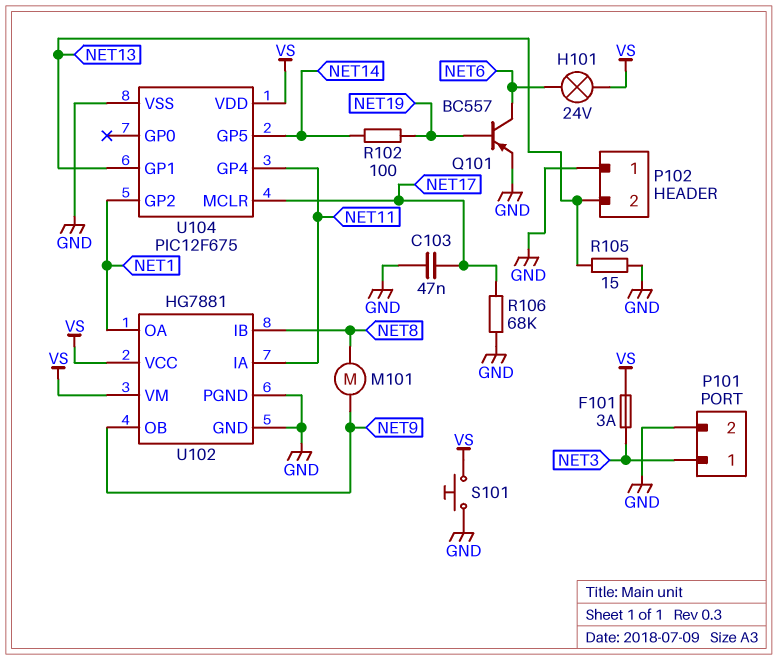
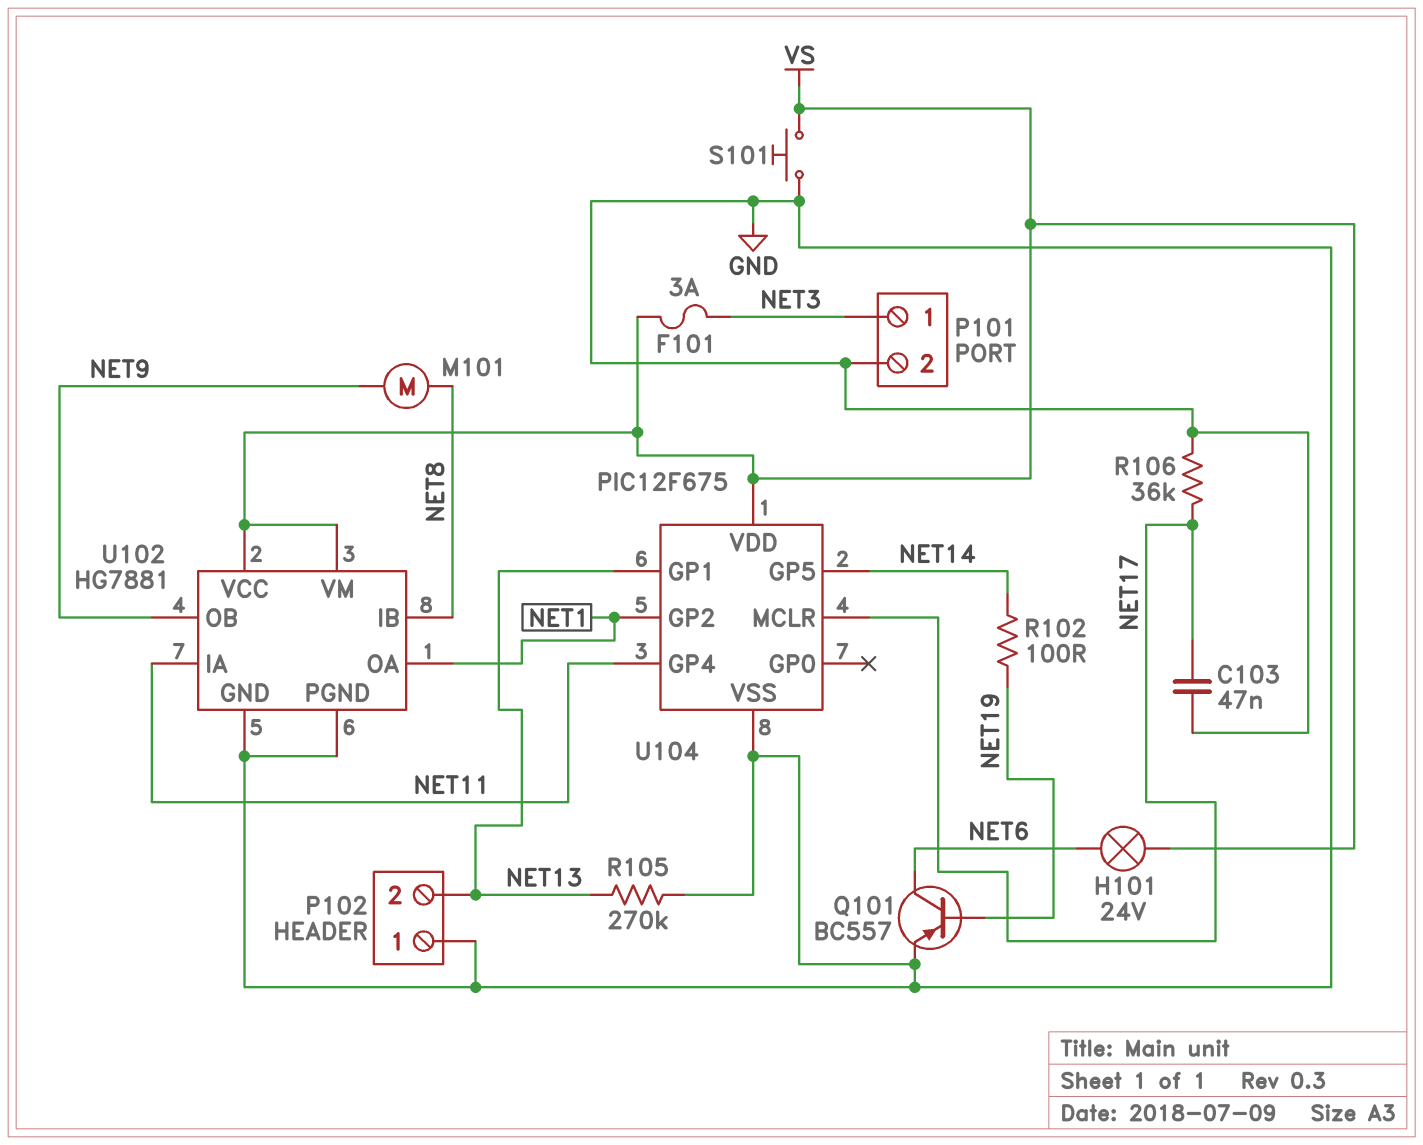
R105: 15 (GND, NET13) -> 270k (GND, NET13)
R106: 68k (GND, NET17) -> 36k (GND, NET17)

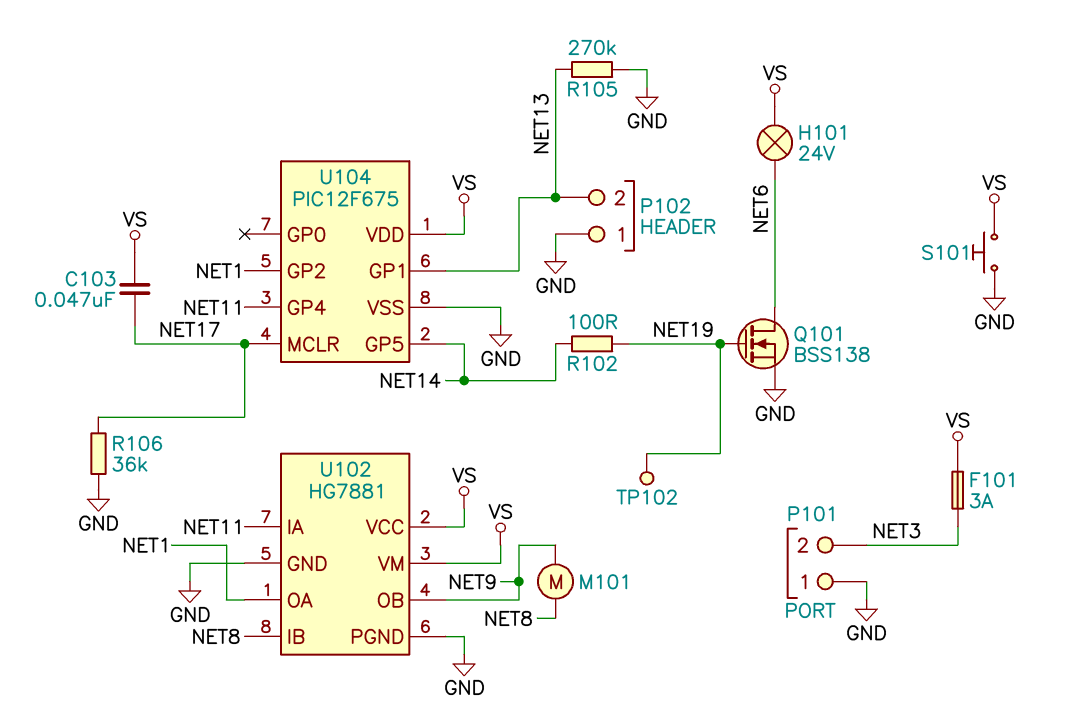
C103: 47nF (GND, NET17) -> 47nF (NET17, VS)
P101 pin 1: NET3 -> GND
P101 pin 2: GND -> NET3
Q101: PNP BC557 (B NET19, C NET6, E GND) -> NMOS BSS138 (G NET19, D NET6, S GND)
TP102: none -> test point (NET19)

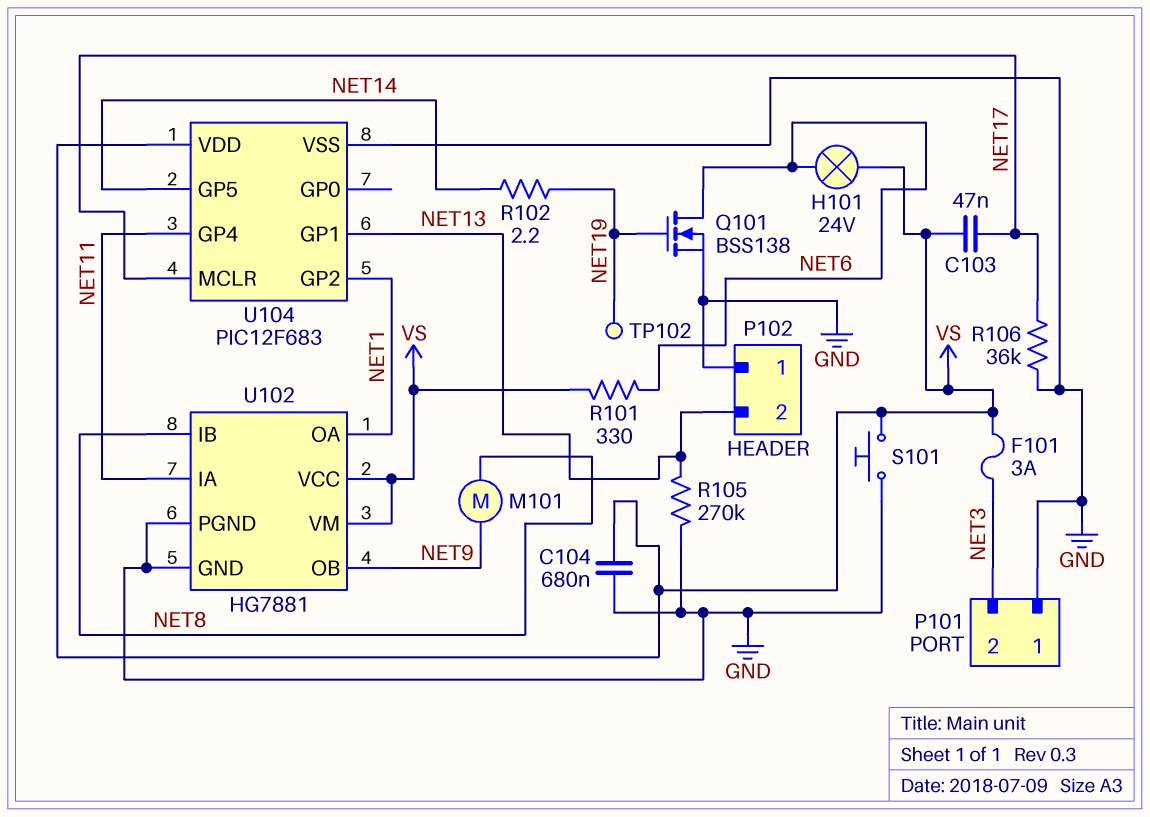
C104: none -> 680nF (GND, VS)
R101: none -> 330 (NET6, VS)
R102: 100 (NET14, NET19) -> 2.2 (NET14, NET19)
U104: PIC12F675 -> PIC12F683

